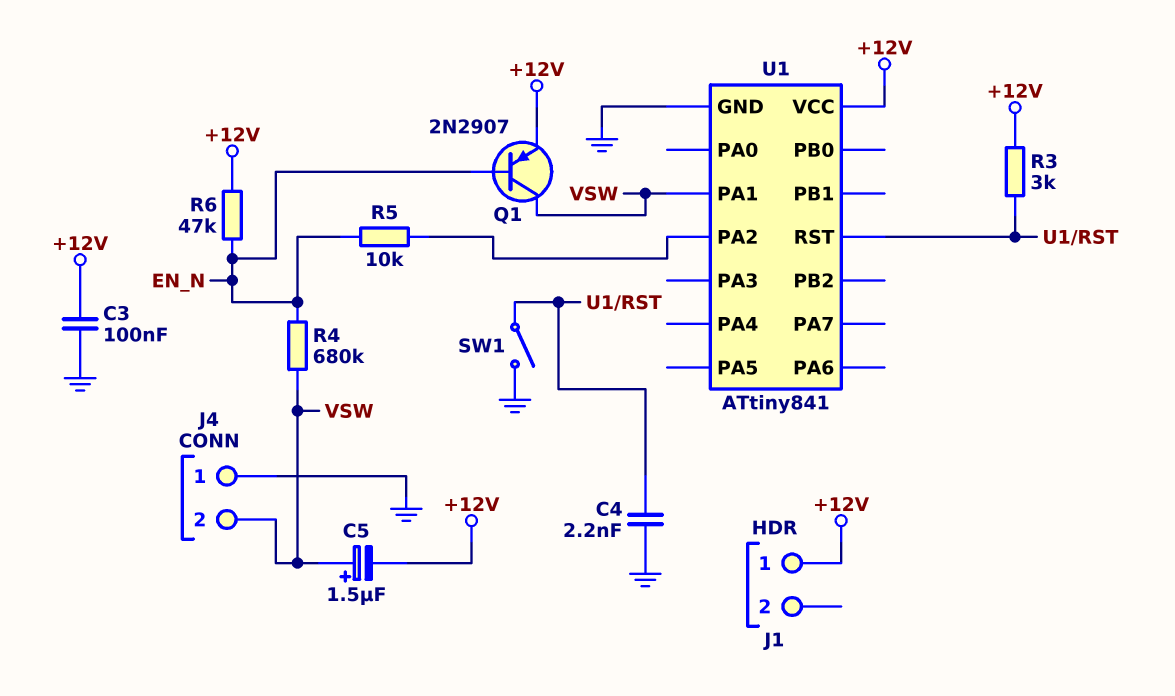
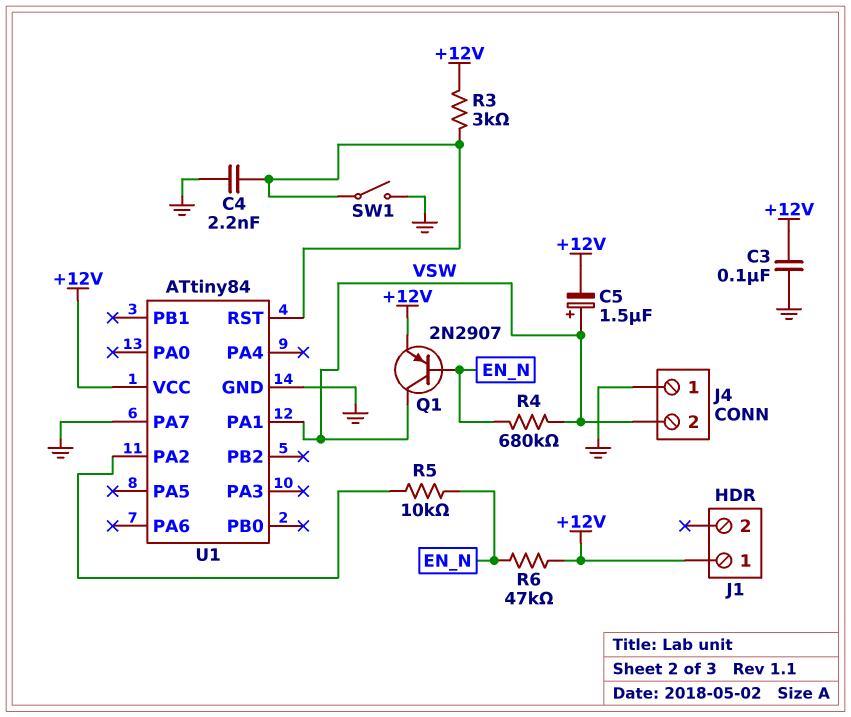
U1: ATtiny841 -> ATtiny84
U1 pin PA7: none -> GND

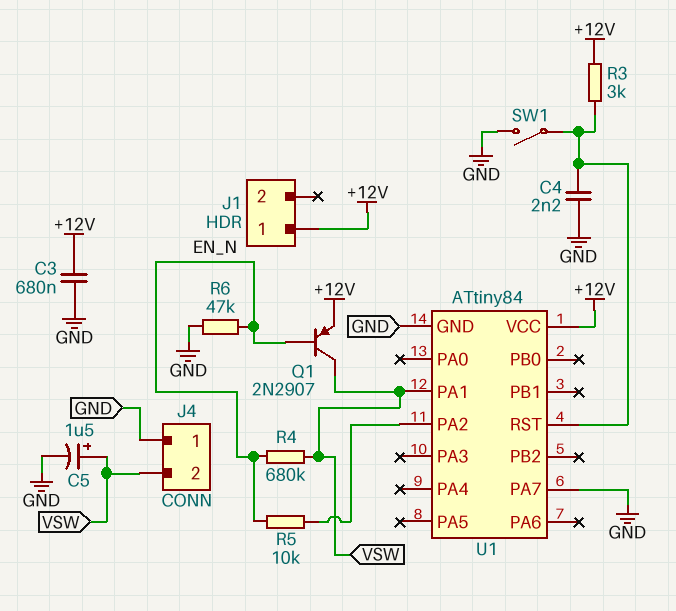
C3: 100nF (+12V, GND) -> 680nF (+12V, GND)
C5: 1.5uF (plus VSW, minus +12V) -> 1.5uF (plus VSW, minus GND)
R6: 47k (+12V, EN_N) -> 47k (EN_N, GND)

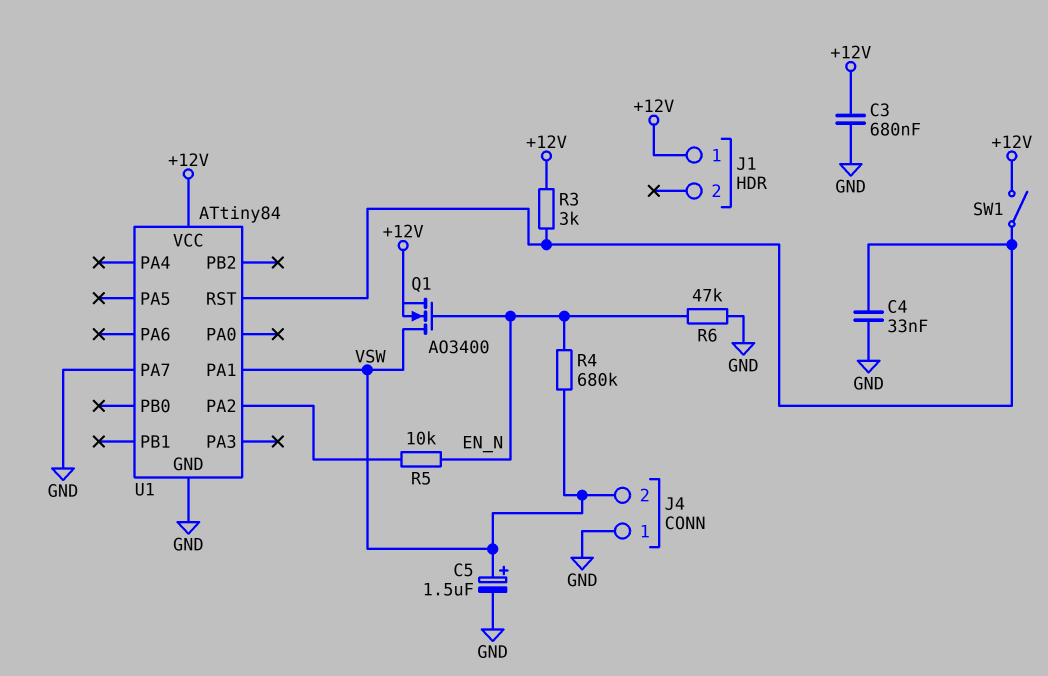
C4: 2.2nF (GND, U1/RST) -> 33nF (GND, U1/RST)
Q1: PNP 2N2907 (B EN_N, C VSW, E +12V) -> NMOS AO3400 (G EN_N, D VSW, S +12V)
SW1: switch (GND, U1/RST) -> switch (+12V, U1/RST)

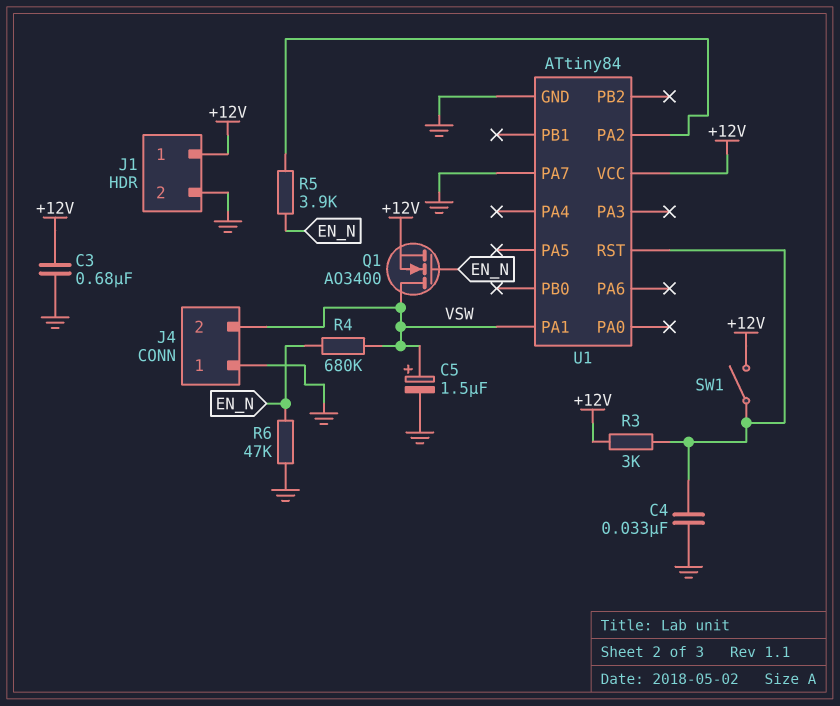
J1 pin 2: none -> GND
R5: 10k (EN_N, U1/PA2) -> 3.9k (EN_N, U1/PA2)

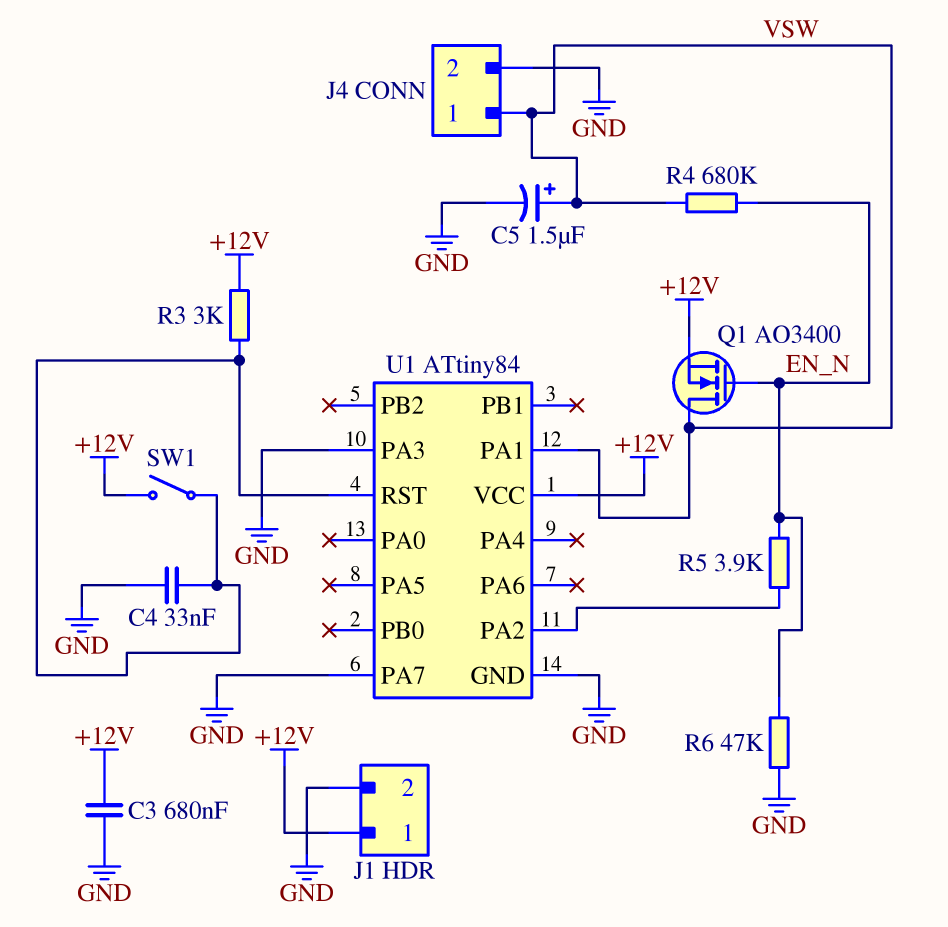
J4 pin 1: GND -> VSW
J4 pin 2: VSW -> GND
U1 pin PA3: none -> GND

